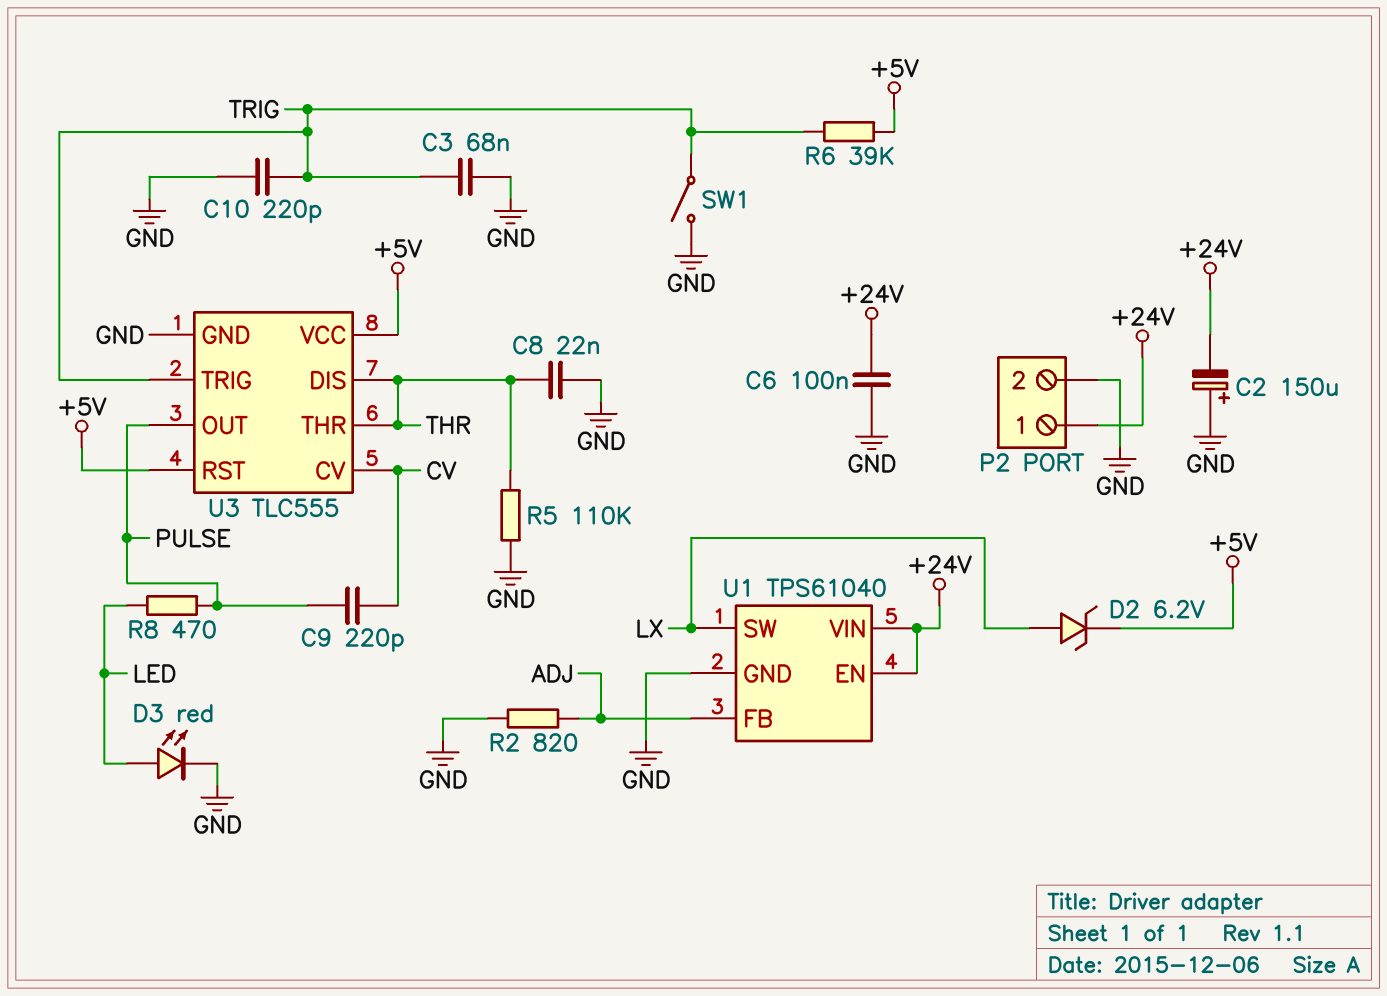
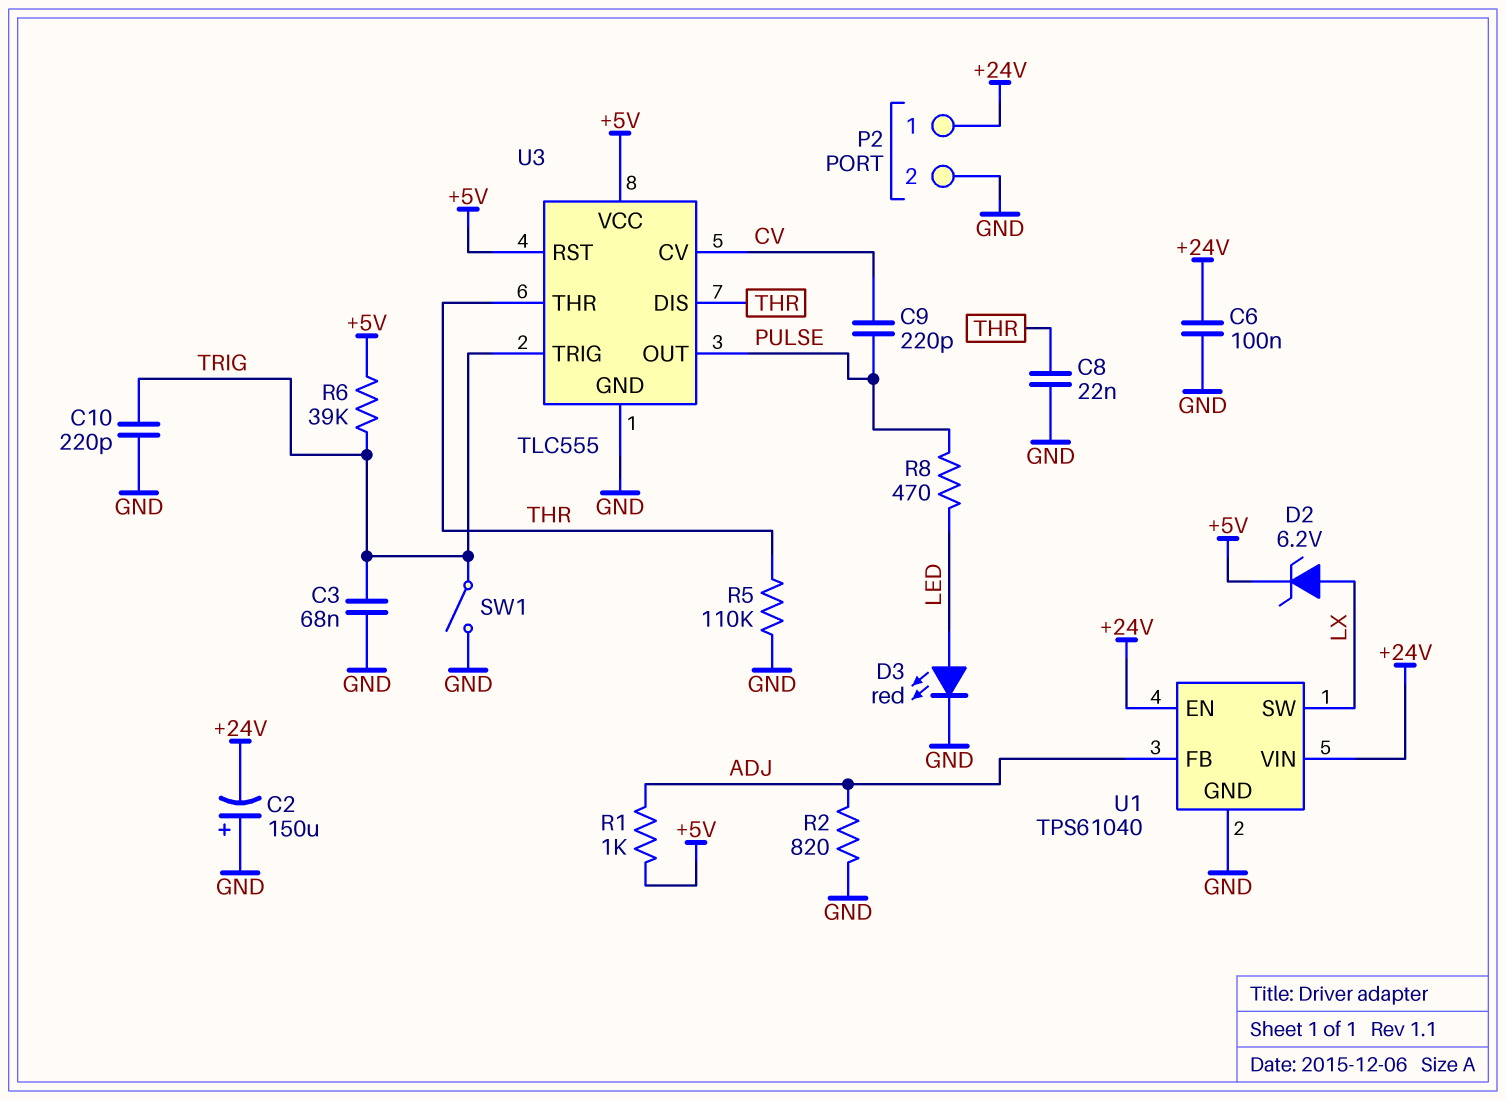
R1: none -> 1k (+5V, ADJ)

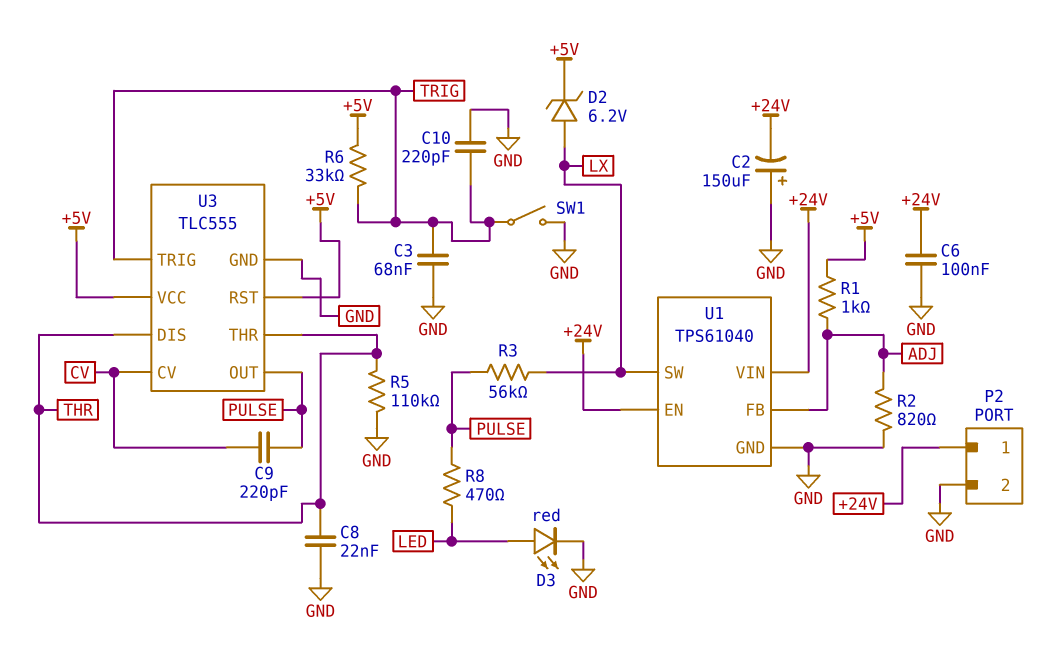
R3: none -> 56k (LX, PULSE)
R6: 39k (+5V, TRIG) -> 33k (+5V, TRIG)

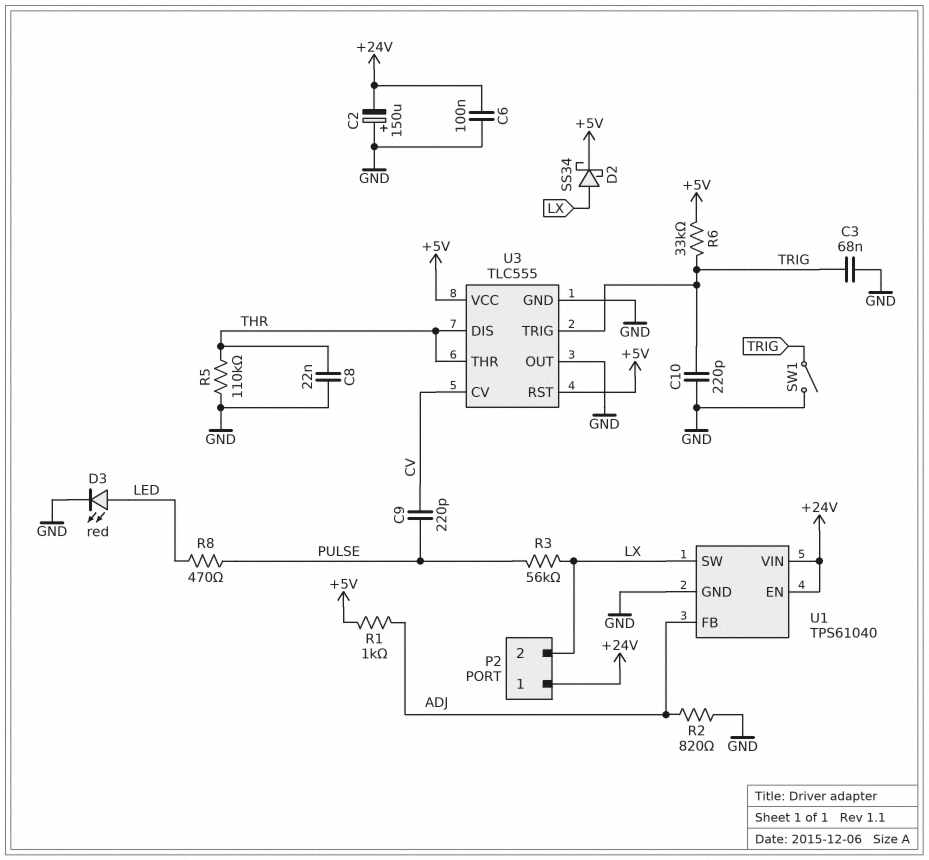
D2: zener 6.2V (A LX, K +5V) -> schottky SS34 (A LX, K +5V)
P2 pin 2: GND -> LX
U3 pin OUT: PULSE -> GND

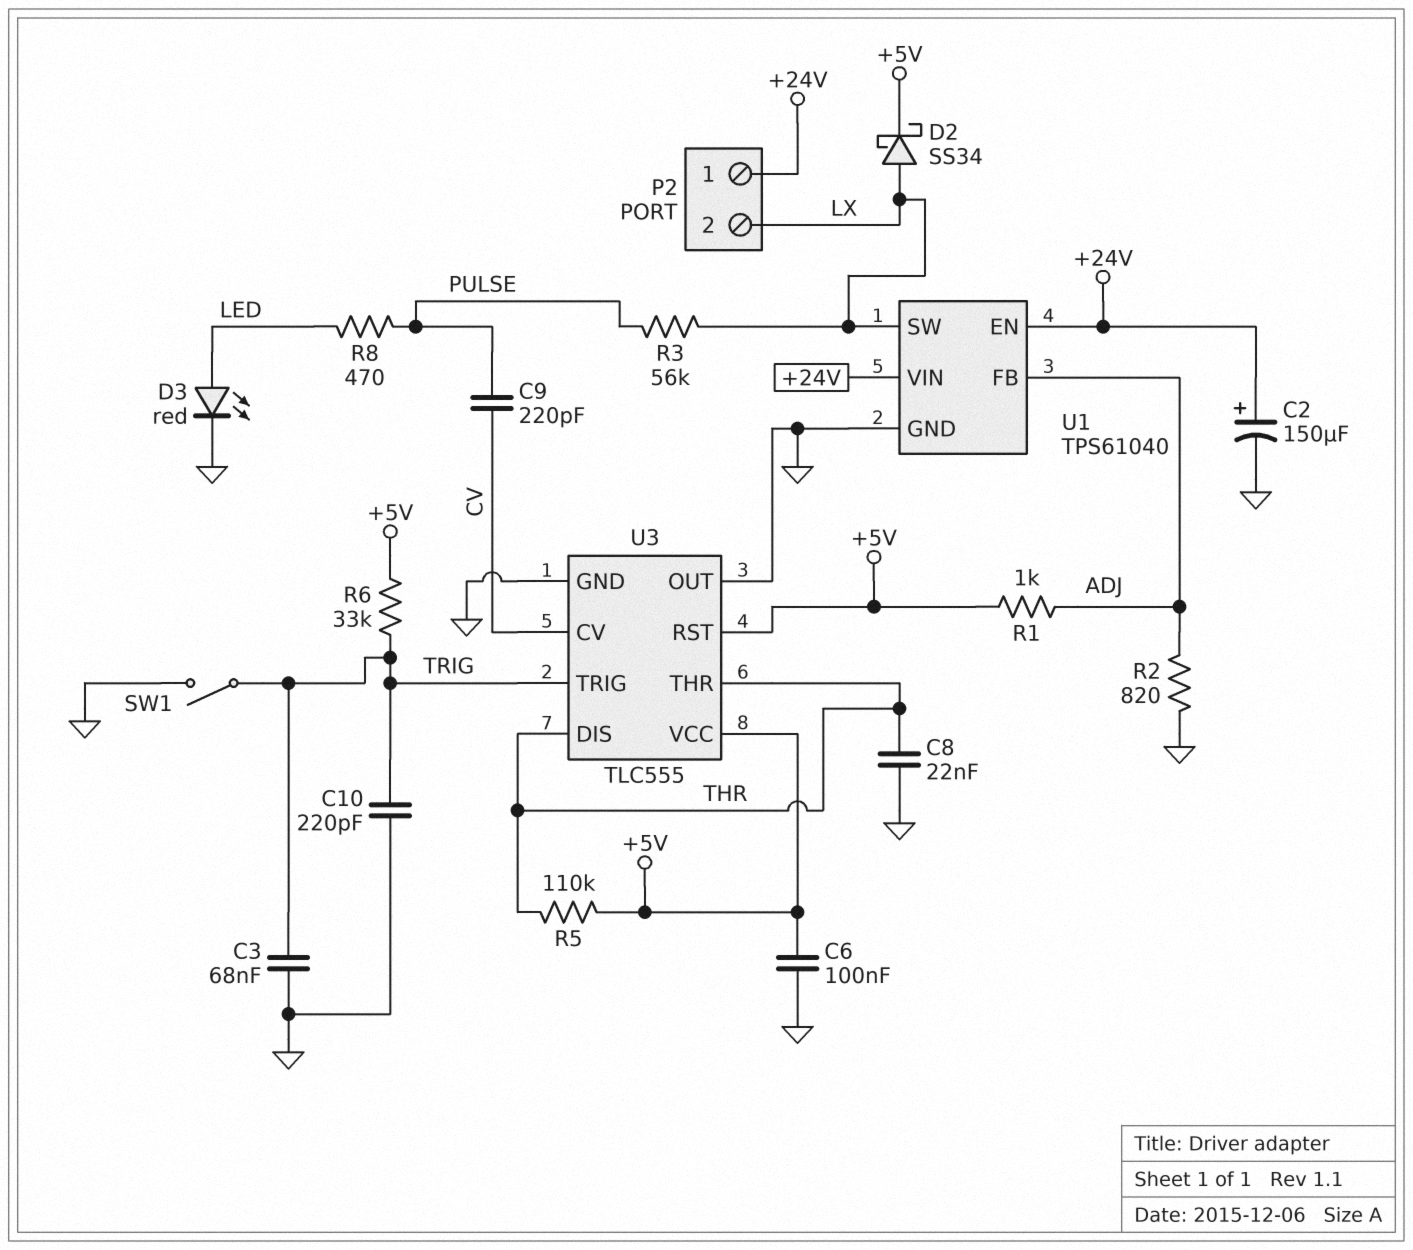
C2: 150uF (plus GND, minus +24V) -> 150uF (plus +24V, minus GND)
C6: 100nF (+24V, GND) -> 100nF (+5V, GND)
R5: 110k (GND, THR) -> 110k (+5V, THR)

